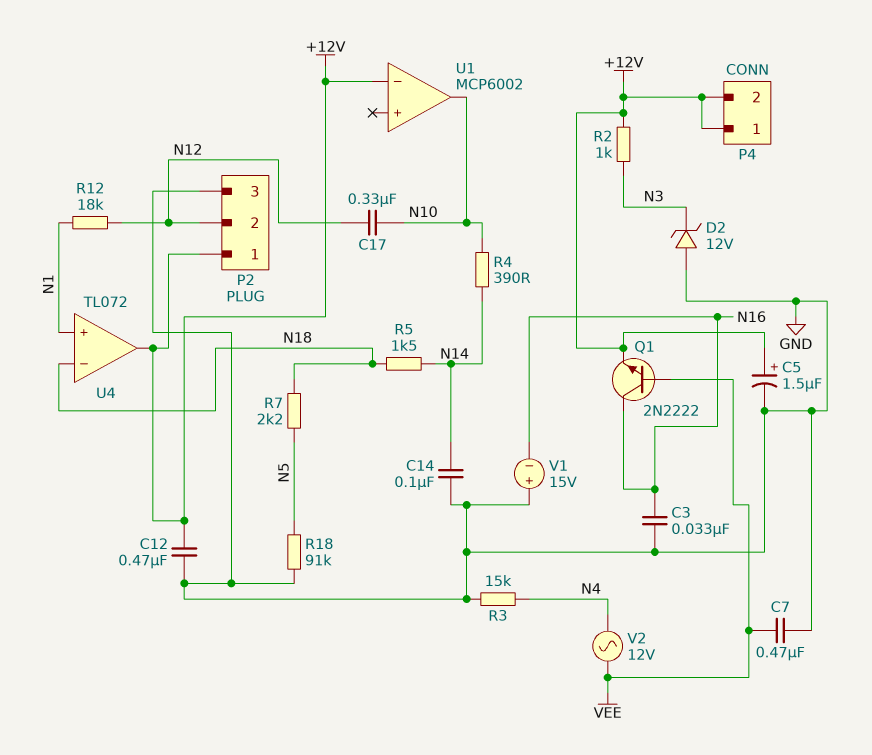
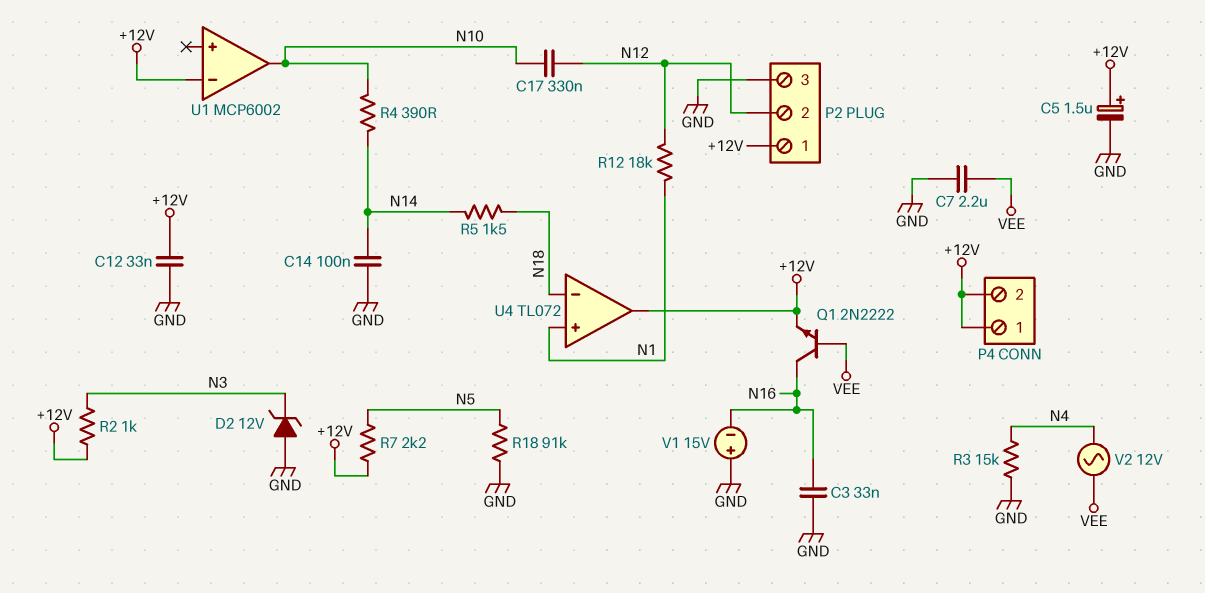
C7: 470nF (GND, VEE) -> 2.2uF (GND, VEE)
C12: 470nF (+12V, GND) -> 33nF (+12V, GND)
R7: 2.2k (N5, N18) -> 2.2k (+12V, N5)

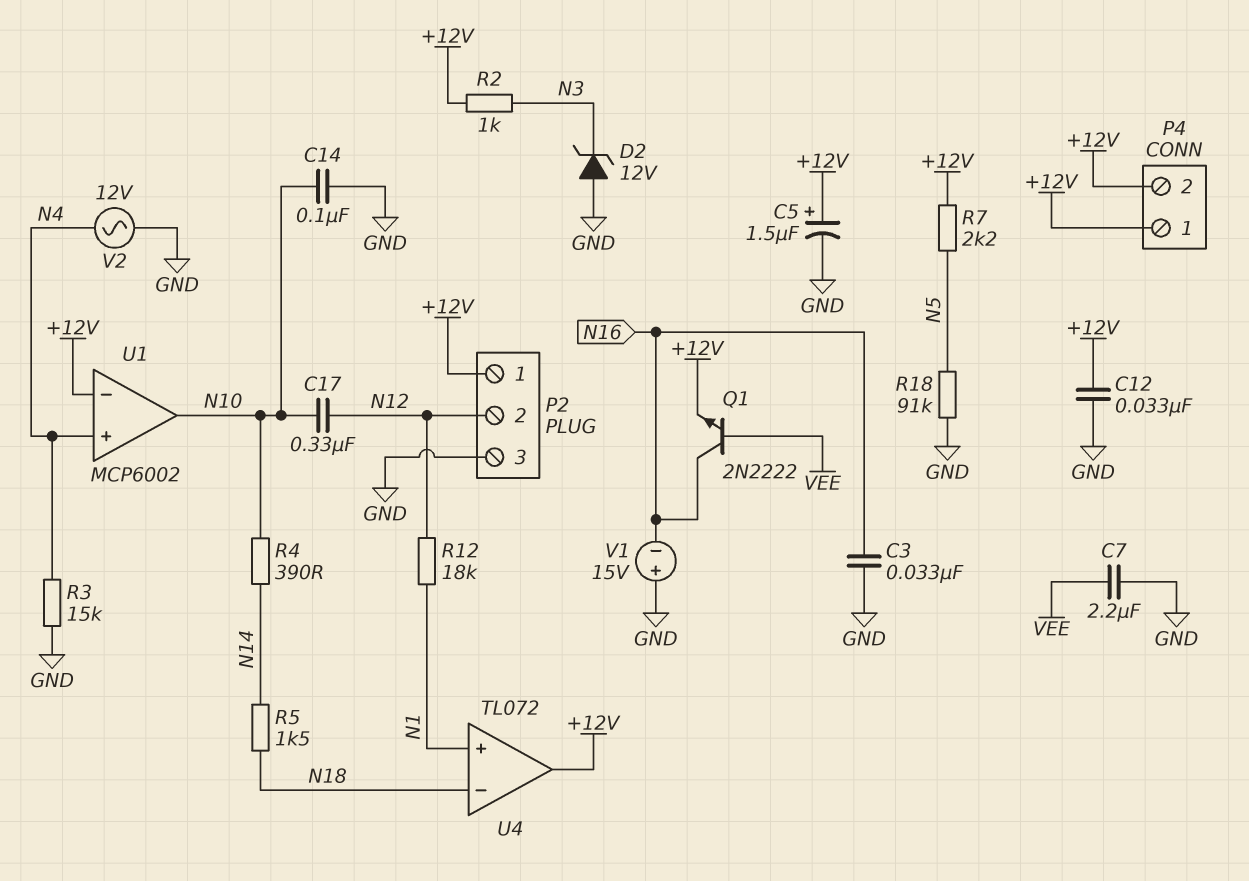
C14: 100nF (GND, N14) -> 100nF (GND, N10)
U1 pin in+: none -> N4
V2: AC 12V (N4, VEE) -> AC 12V (GND, N4)

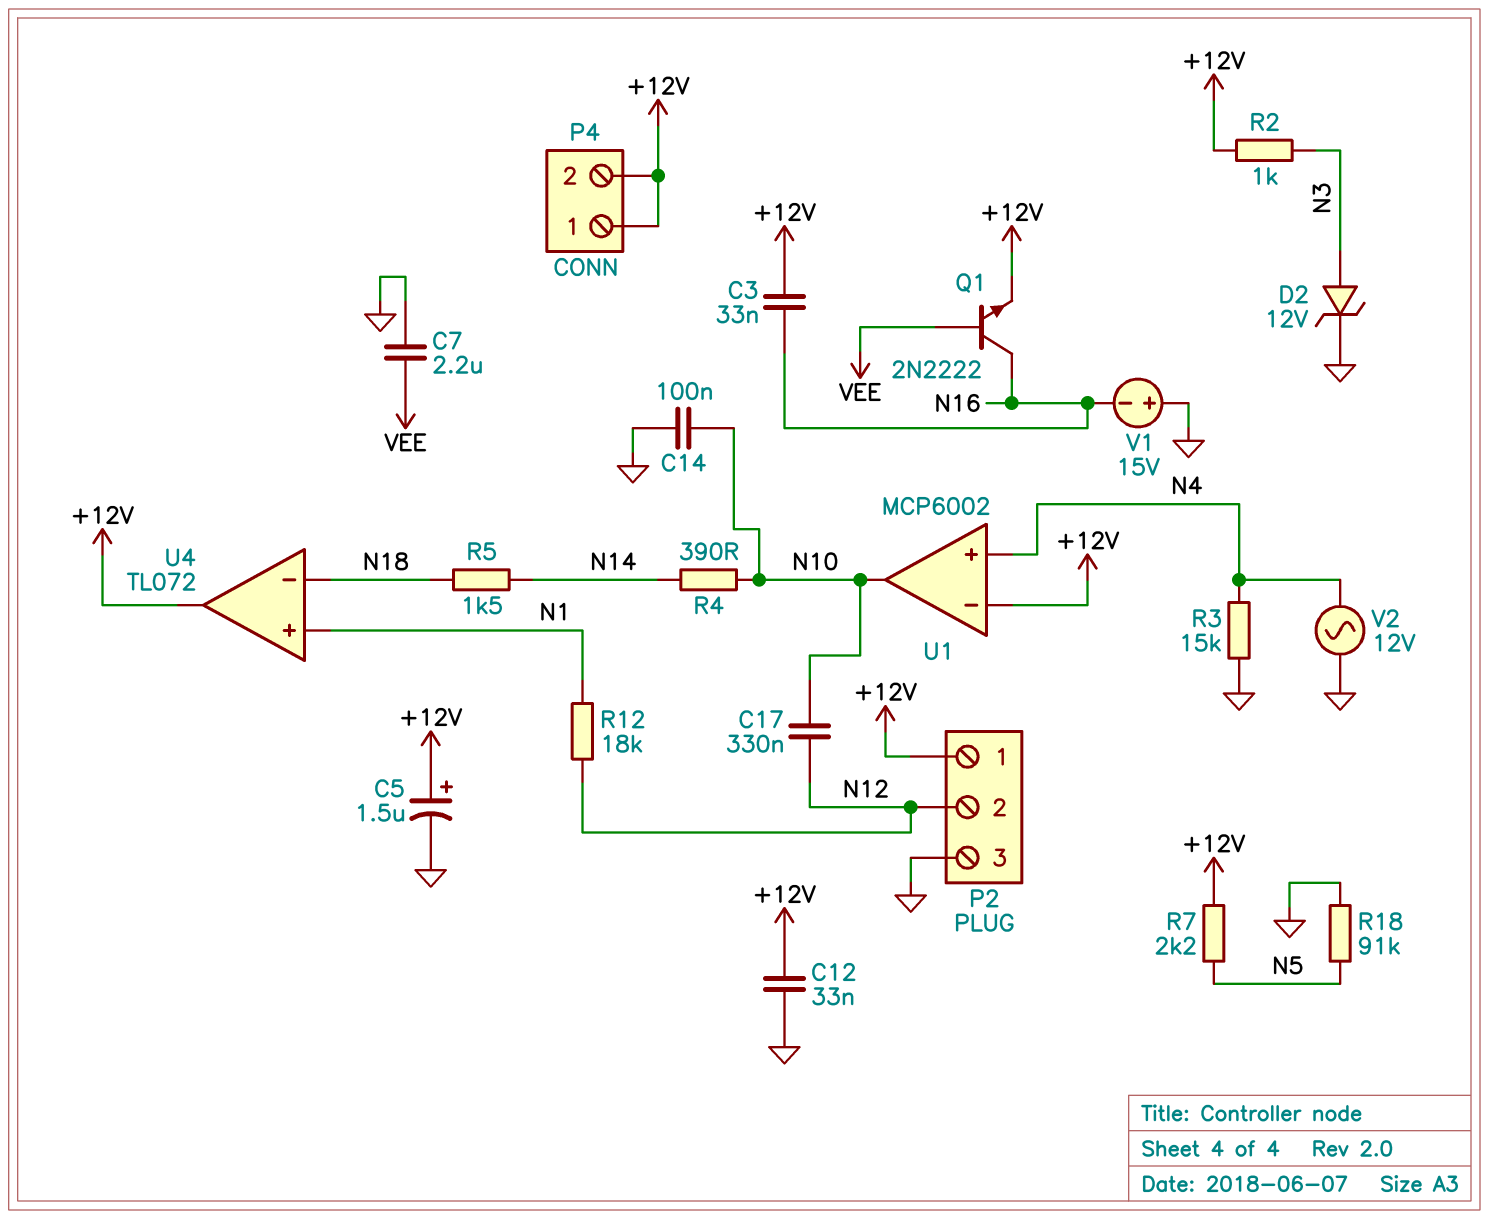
C3: 33nF (GND, N16) -> 33nF (+12V, N16)
D2: zener 12V (A GND, K N3) -> zener 12V (A N3, K GND)

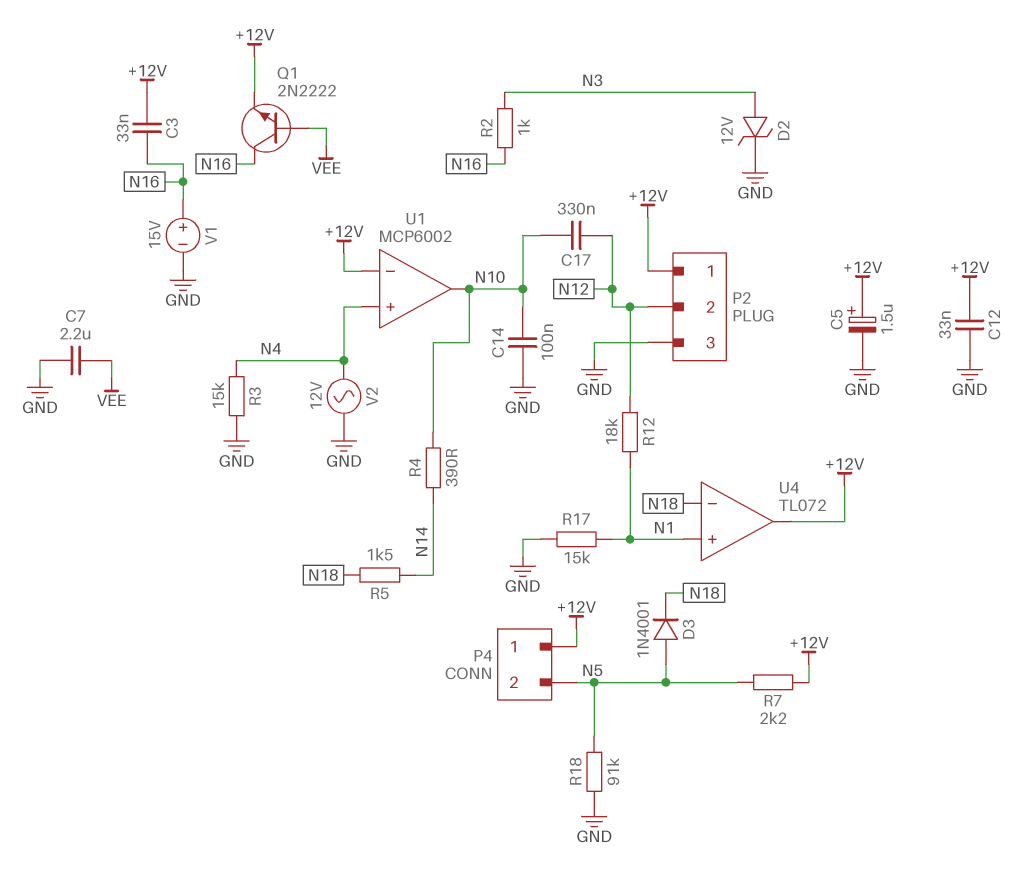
D3: none -> diode 1N4001 (A N5, K N18)
P4 pin 2: +12V -> N5
R2: 1k (+12V, N3) -> 1k (N3, N16)
R17: none -> 15k (GND, N1)
V1: 15V (plus GND, minus N16) -> 15V (plus N16, minus GND)

